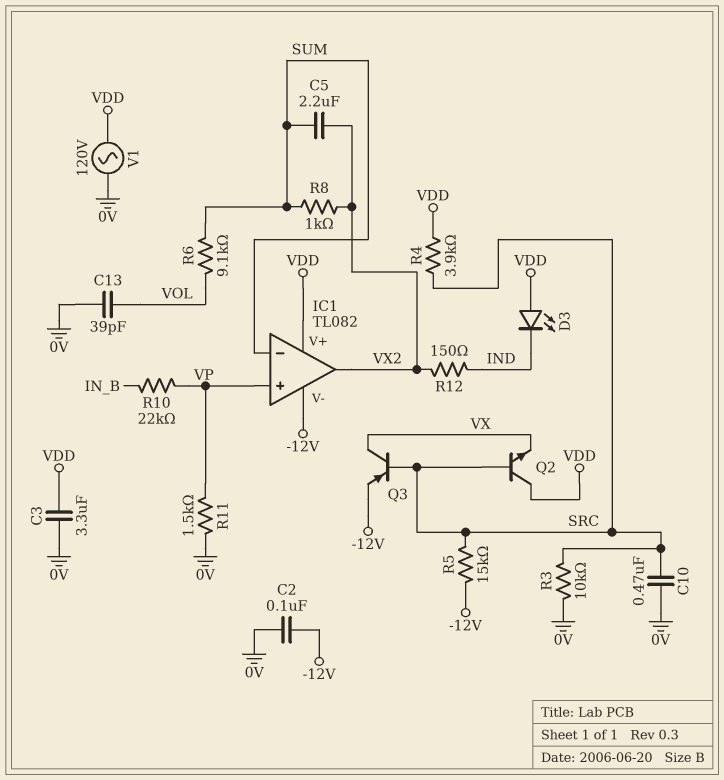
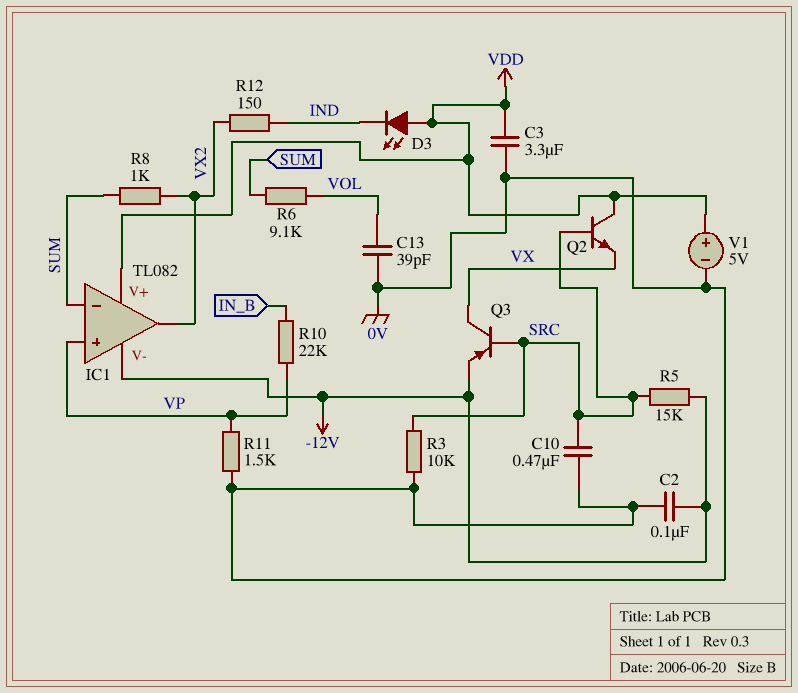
C5: 2.2uF (SUM, VX2) -> none
R4: 3.9k (SRC, VDD) -> none
V1: AC 120V (0V, VDD) -> 5V (plus VDD, minus 0V)

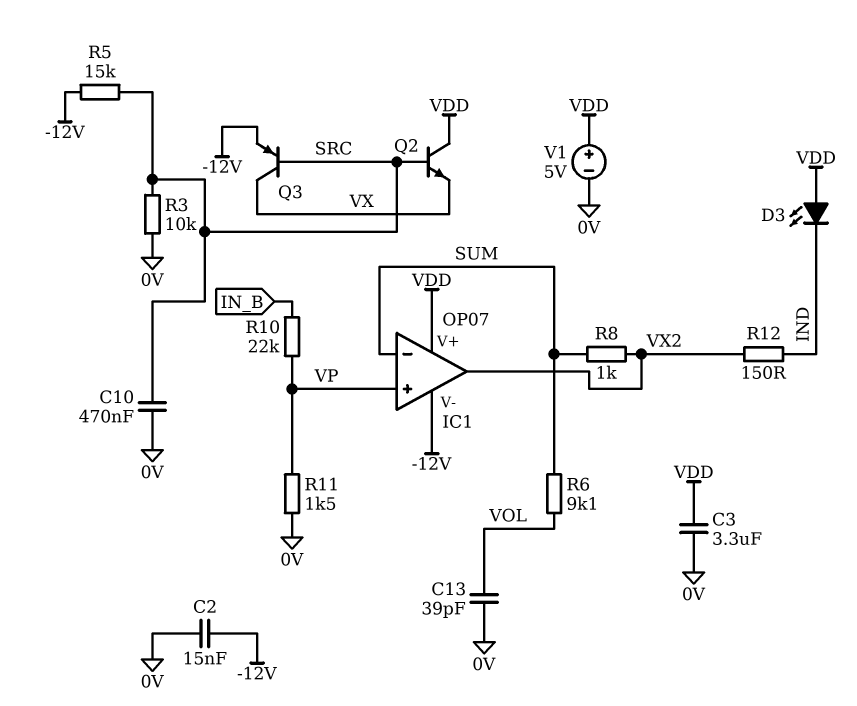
C2: 100nF (-12V, 0V) -> 15nF (-12V, 0V)
IC1: TL082 -> OP07

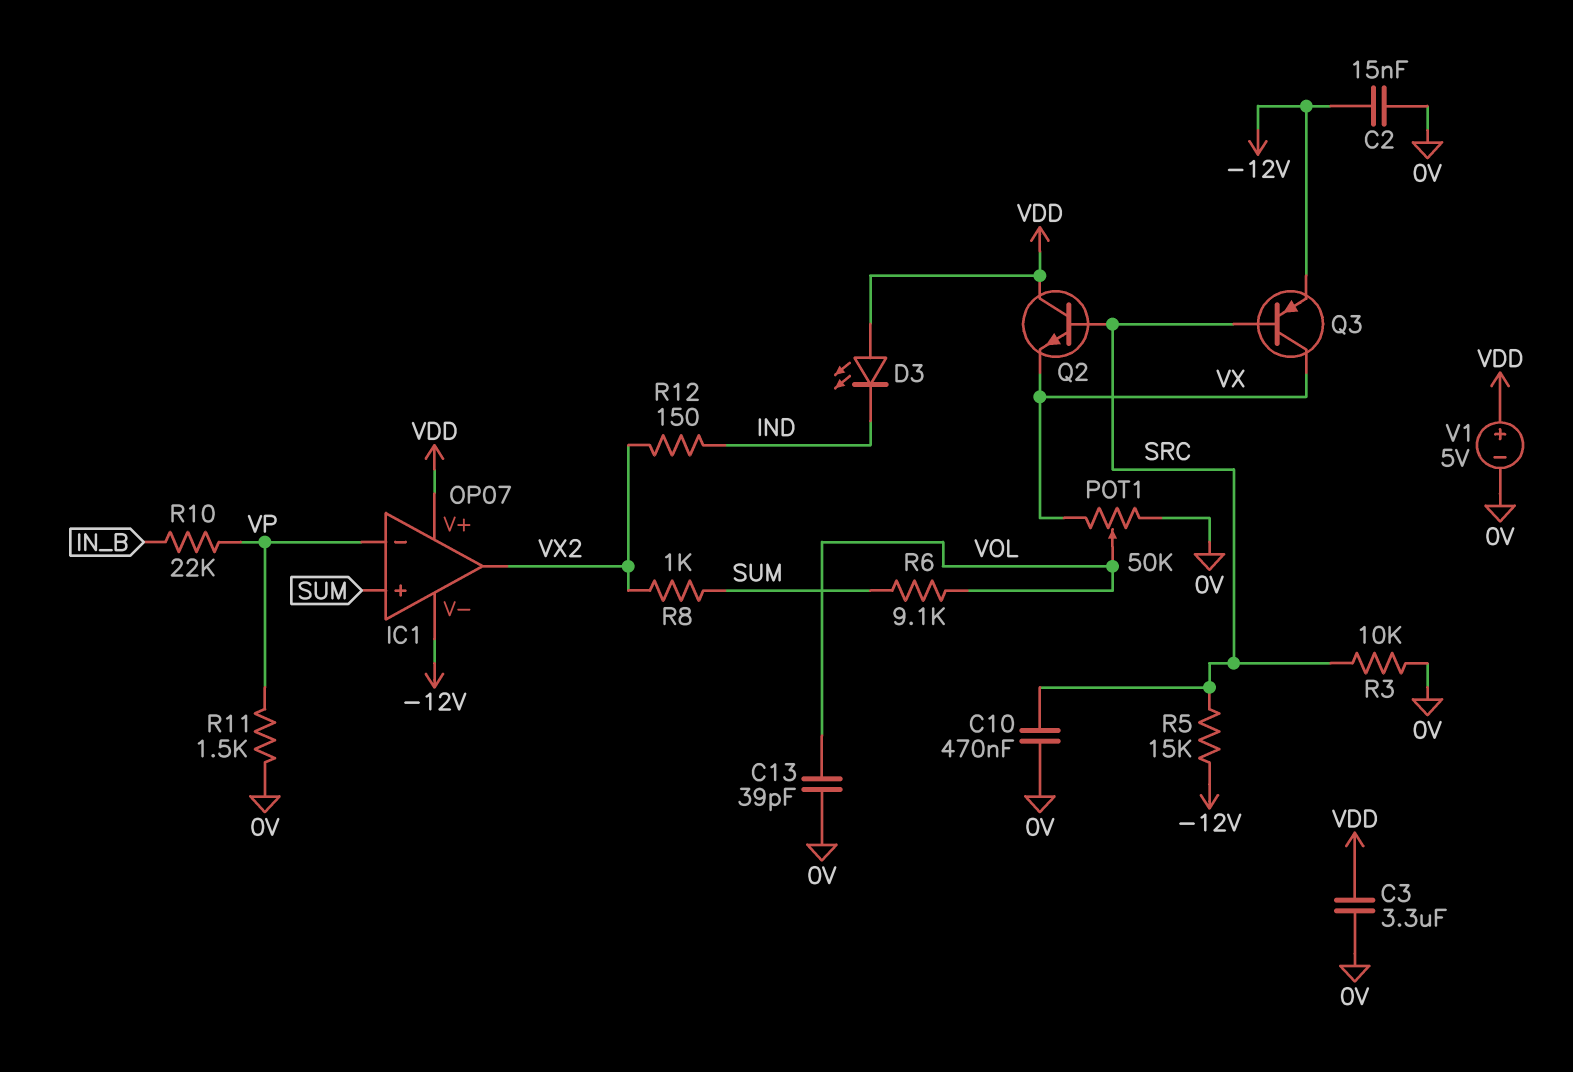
IC1 pin in+: VP -> SUM
IC1 pin in-: SUM -> VP
POT1: none -> 50k (0V, VX, wiper VOL)

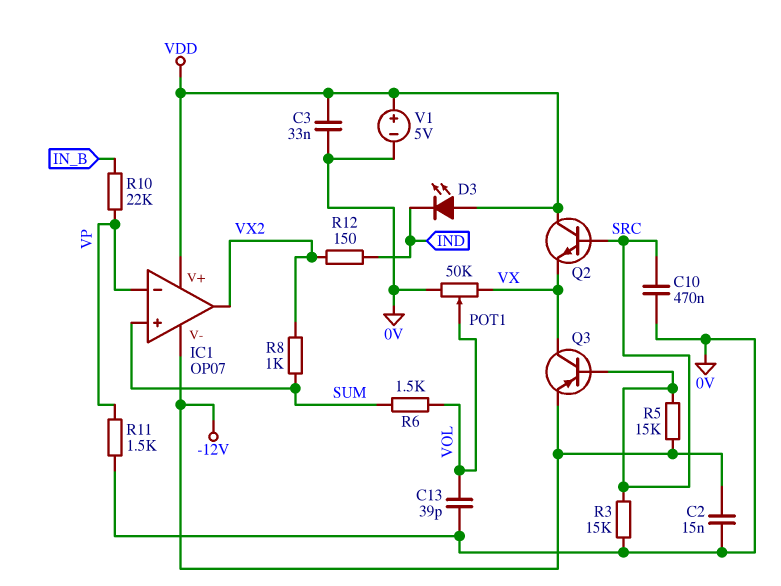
C3: 3.3uF (0V, VDD) -> 33nF (0V, VDD)
R3: 10k (0V, SRC) -> 15k (0V, SRC)
R6: 9.1k (SUM, VOL) -> 1.5k (SUM, VOL)

